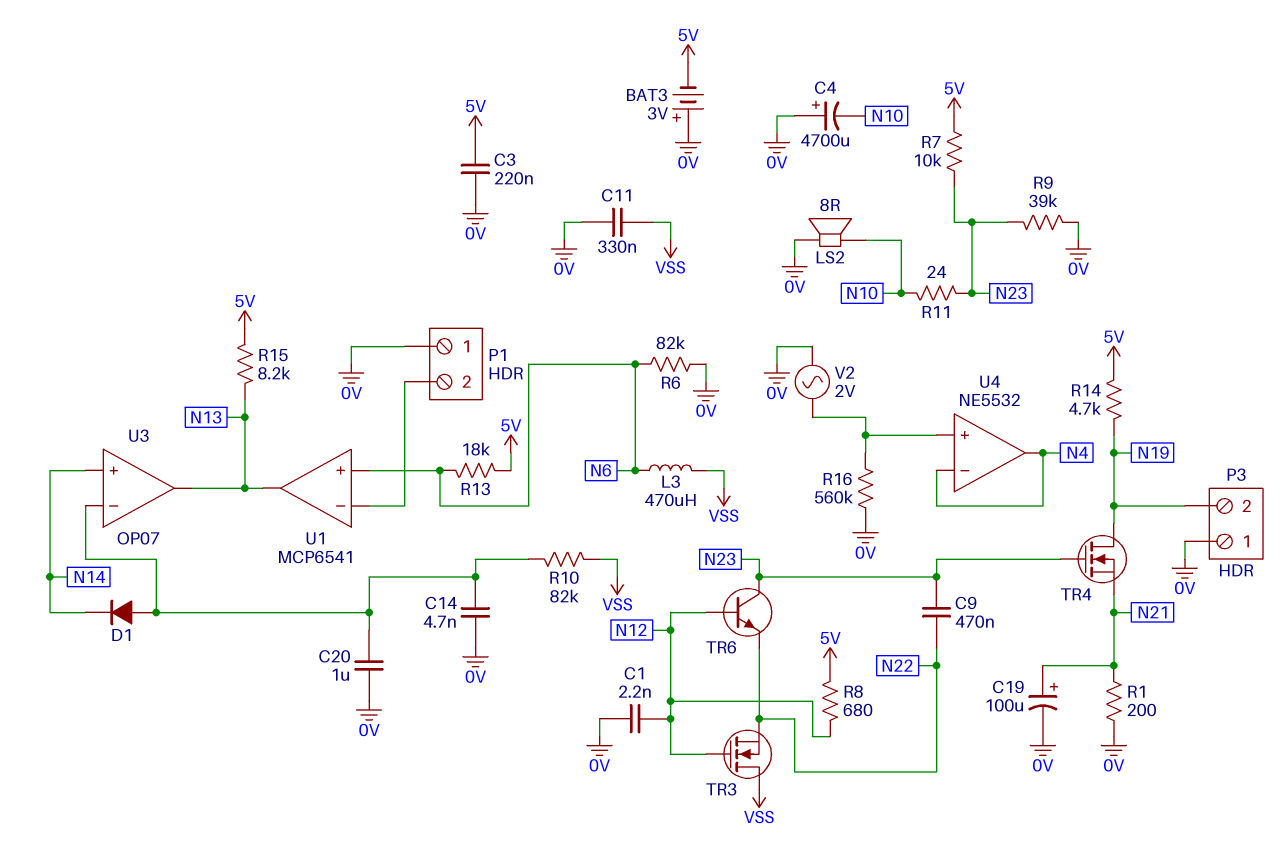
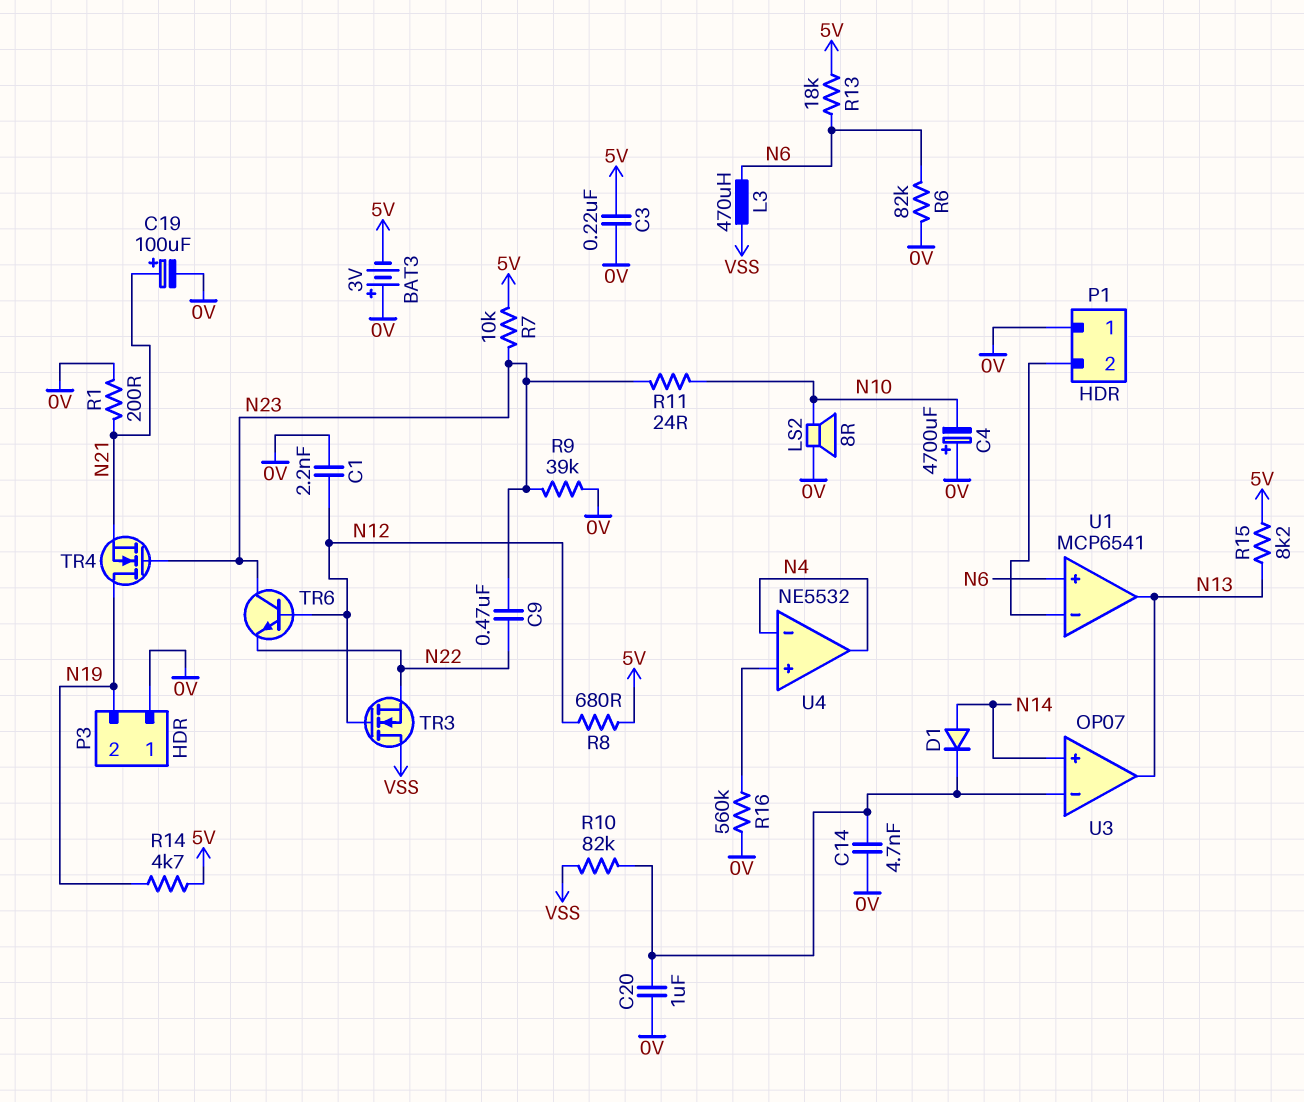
C11: 330nF (0V, VSS) -> none
D1: diode (A U3/in-, K N14) -> diode (A N14, K U3/in-)
V2: AC 2V (0V, U4/in+) -> none

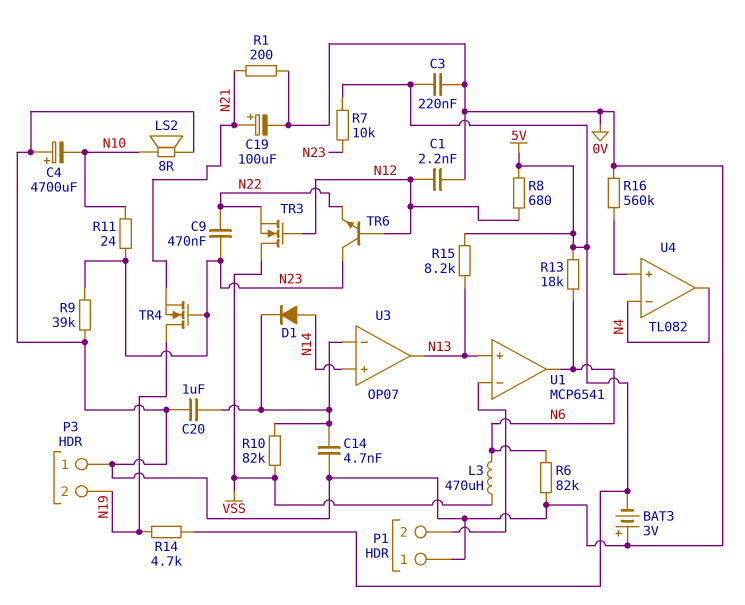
U1 pin in+: N6 -> N13
U1 pin out: N13 -> N6
U4: NE5532 -> TL082

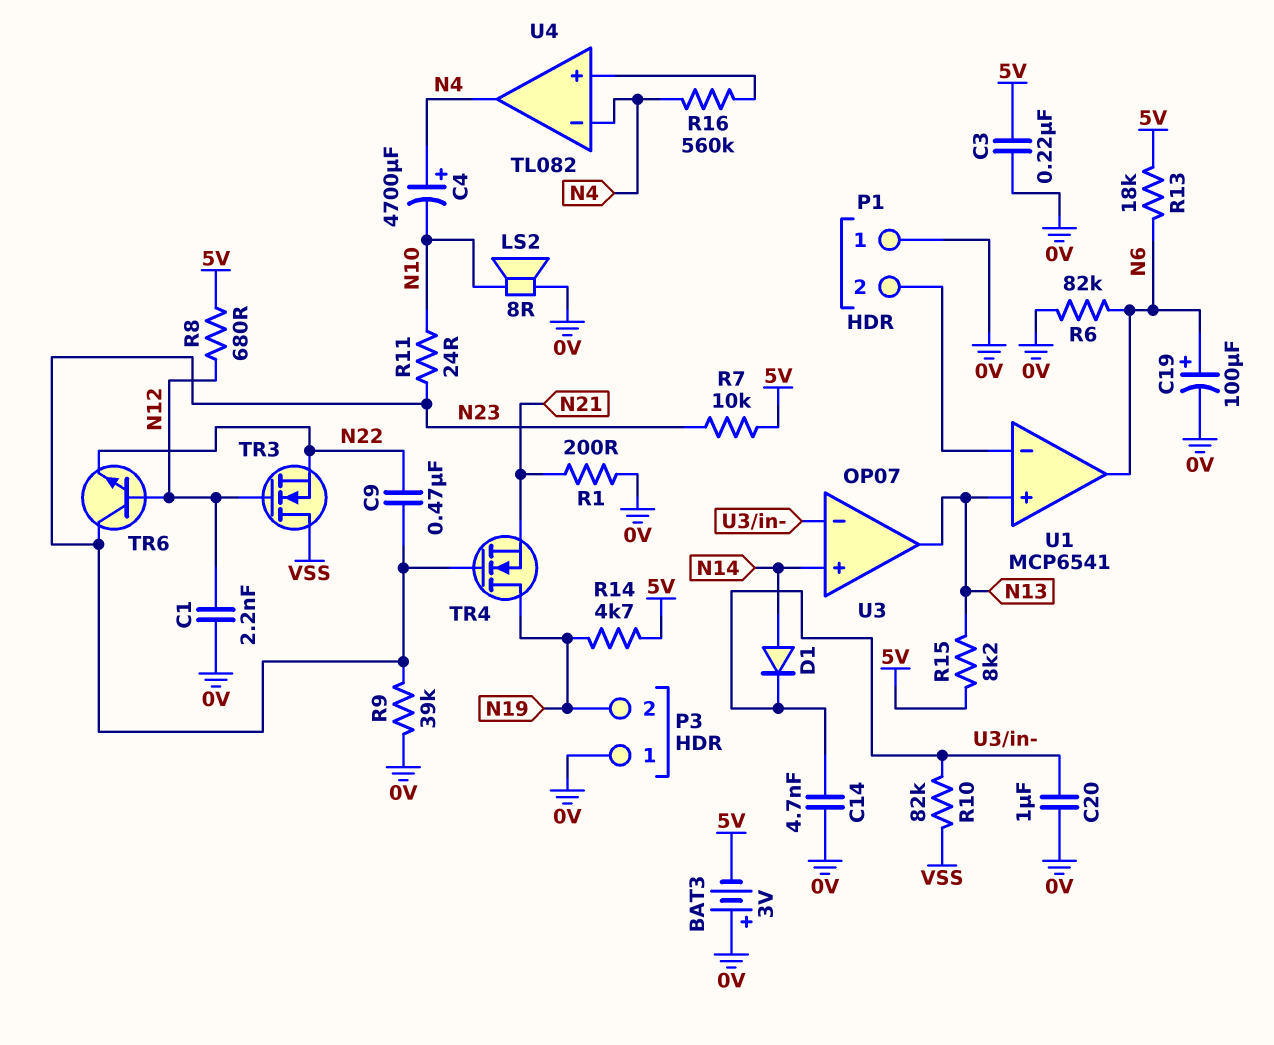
C4: 4700uF (plus 0V, minus N10) -> 4700uF (plus N4, minus N10)
C19: 100uF (plus N21, minus 0V) -> 100uF (plus N6, minus 0V)
L3: 470uH (N6, VSS) -> none
R16: 560k (0V, U4/in+) -> 560k (N4, U4/in+)

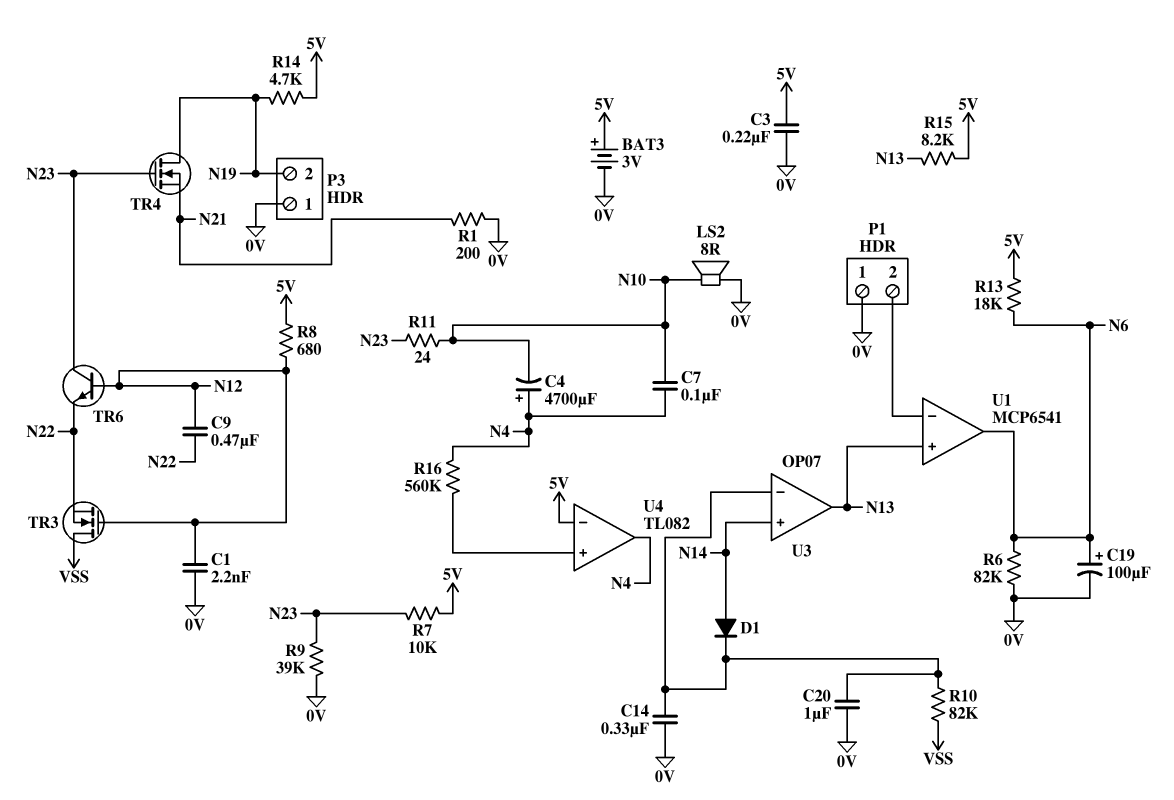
BAT3: 3V (plus 0V, minus 5V) -> 3V (plus 5V, minus 0V)
C7: none -> 100nF (N4, N10)
C9: 470nF (N22, N23) -> 470nF (N12, N22)
C14: 4.7nF (0V, U3/in-) -> 330nF (0V, U3/in-)
U4 pin in-: N4 -> 5V

